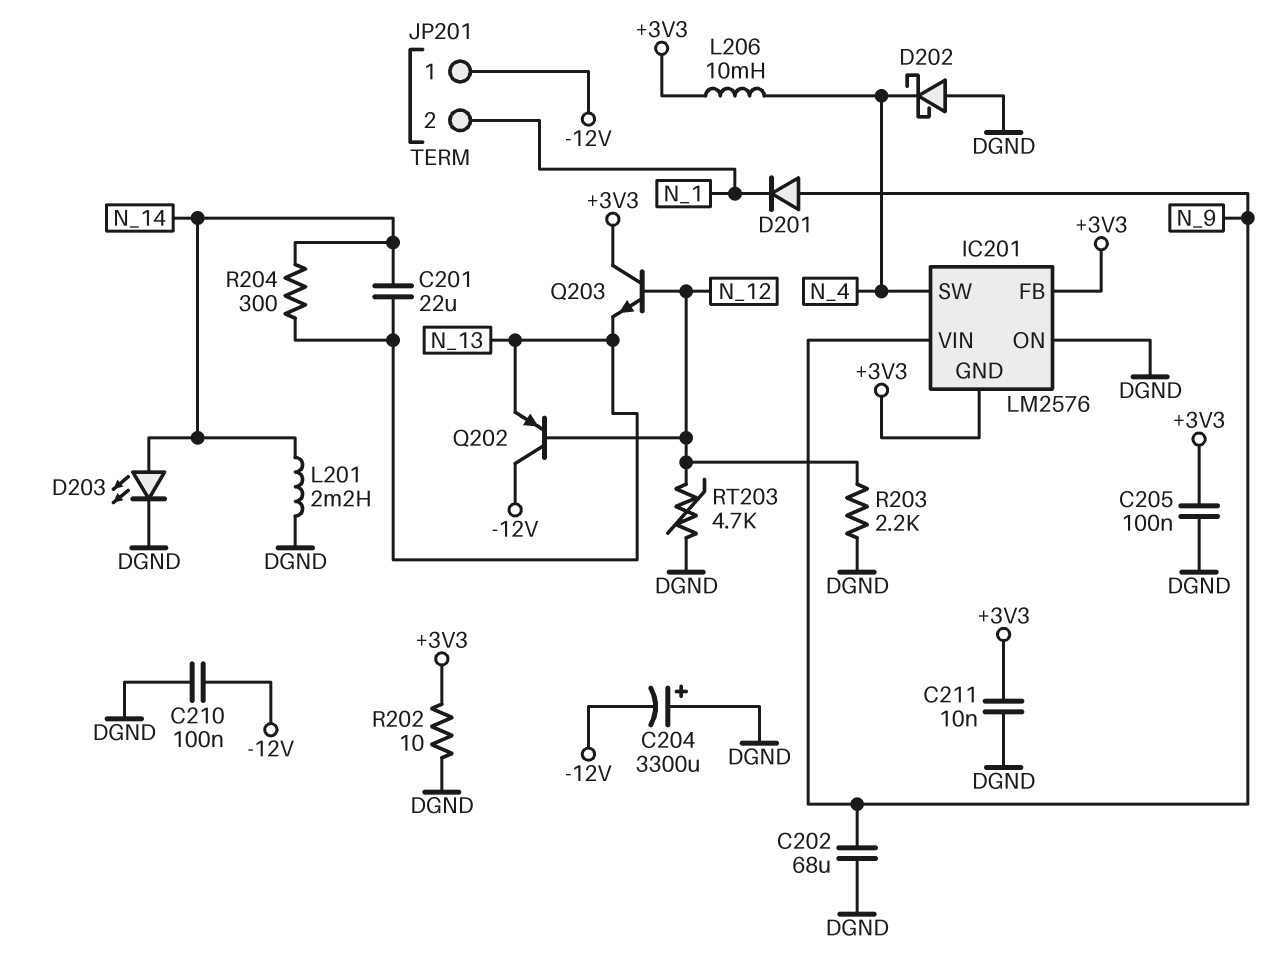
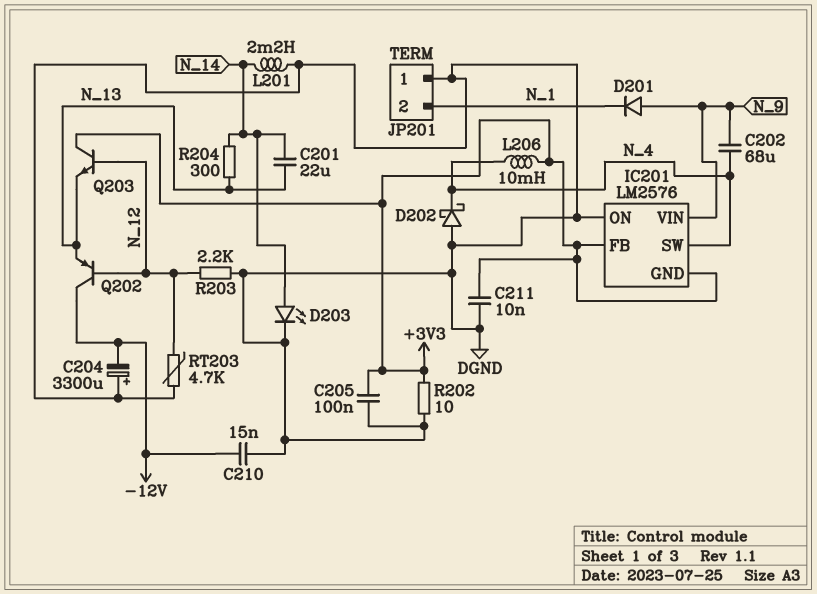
C202: 68uF (DGND, N_9) -> 68uF (N_4, N_9)
C210: 100nF (-12V, DGND) -> 15nF (-12V, DGND)
JP201 pin 1: -12V -> DGND

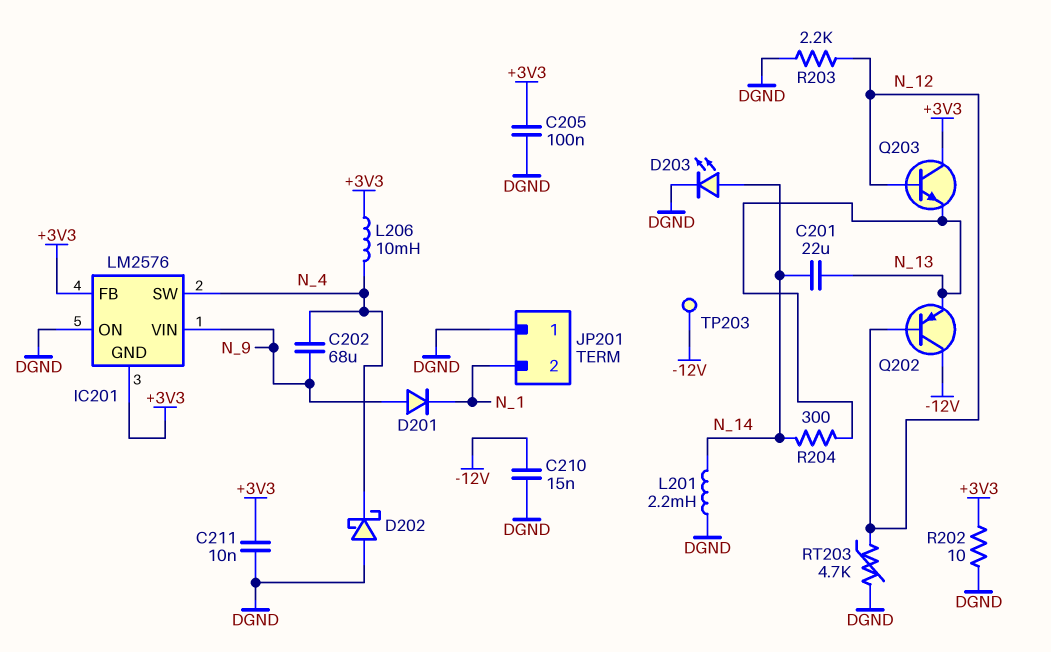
C204: 3300uF (plus DGND, minus -12V) -> none
TP203: none -> test point (-12V)

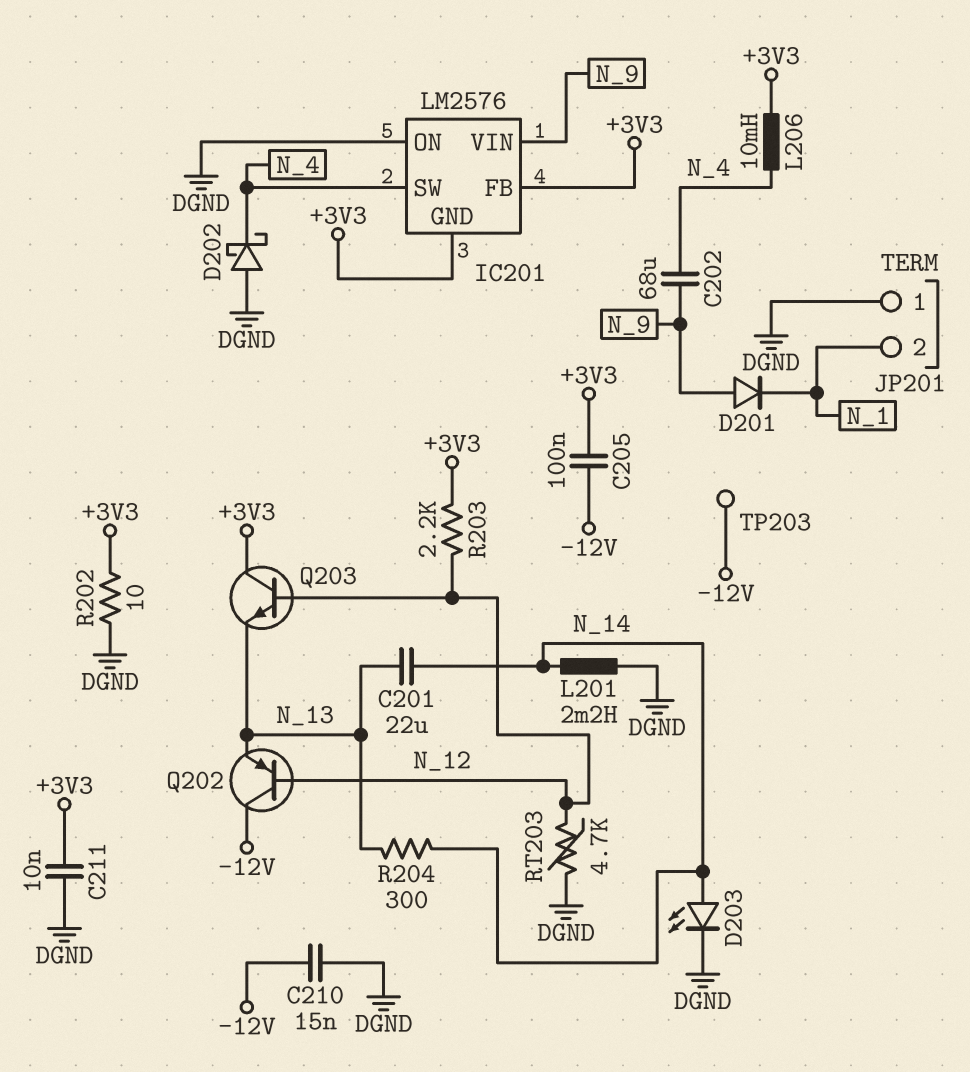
C205: 100nF (+3V3, DGND) -> 100nF (+3V3, -12V)
R203: 2.2k (DGND, N_12) -> 2.2k (+3V3, N_12)

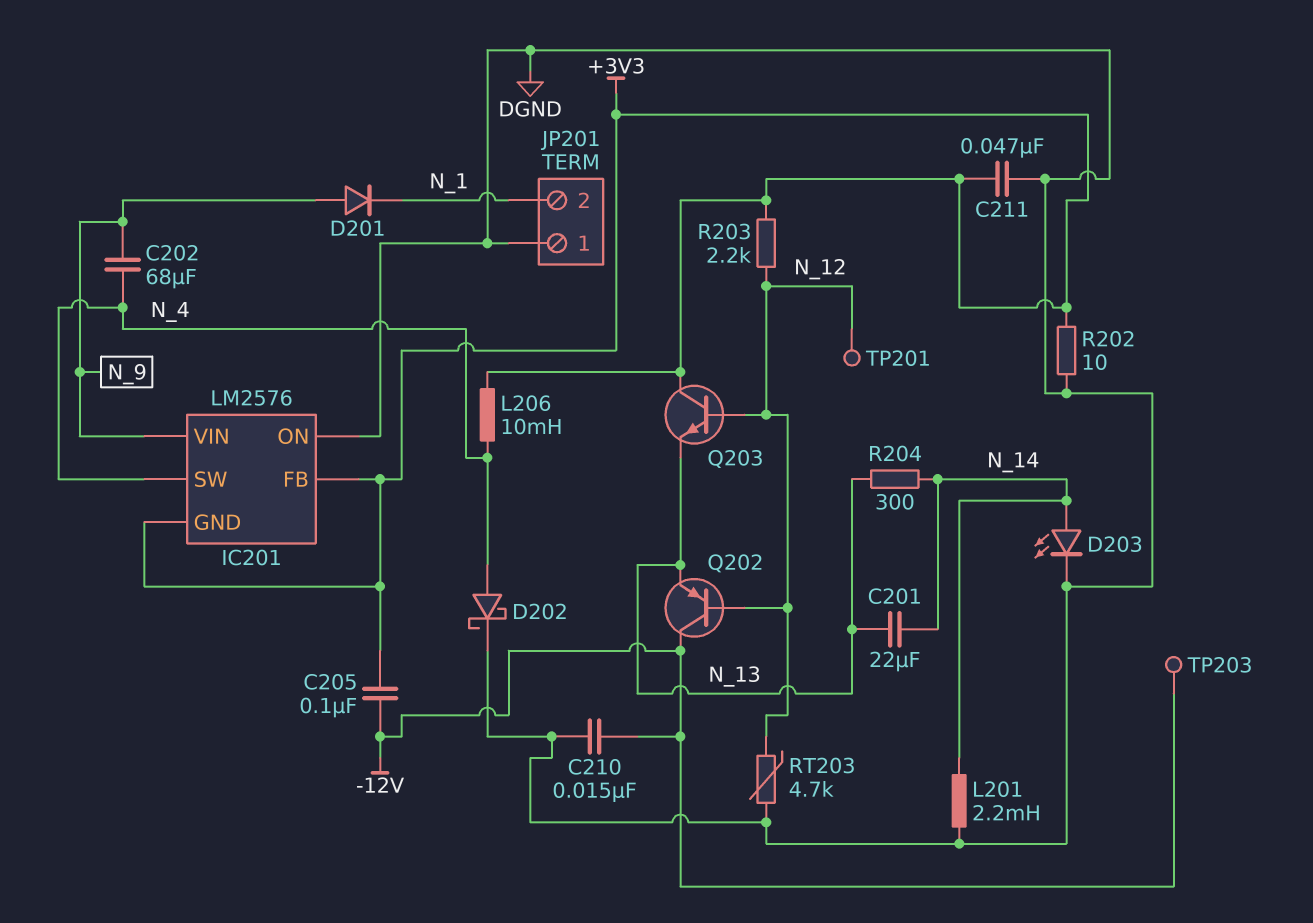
C211: 10nF (+3V3, DGND) -> 47nF (+3V3, DGND)
D202: schottky (A DGND, K N_4) -> schottky (A N_4, K DGND)
TP201: none -> test point (N_12)

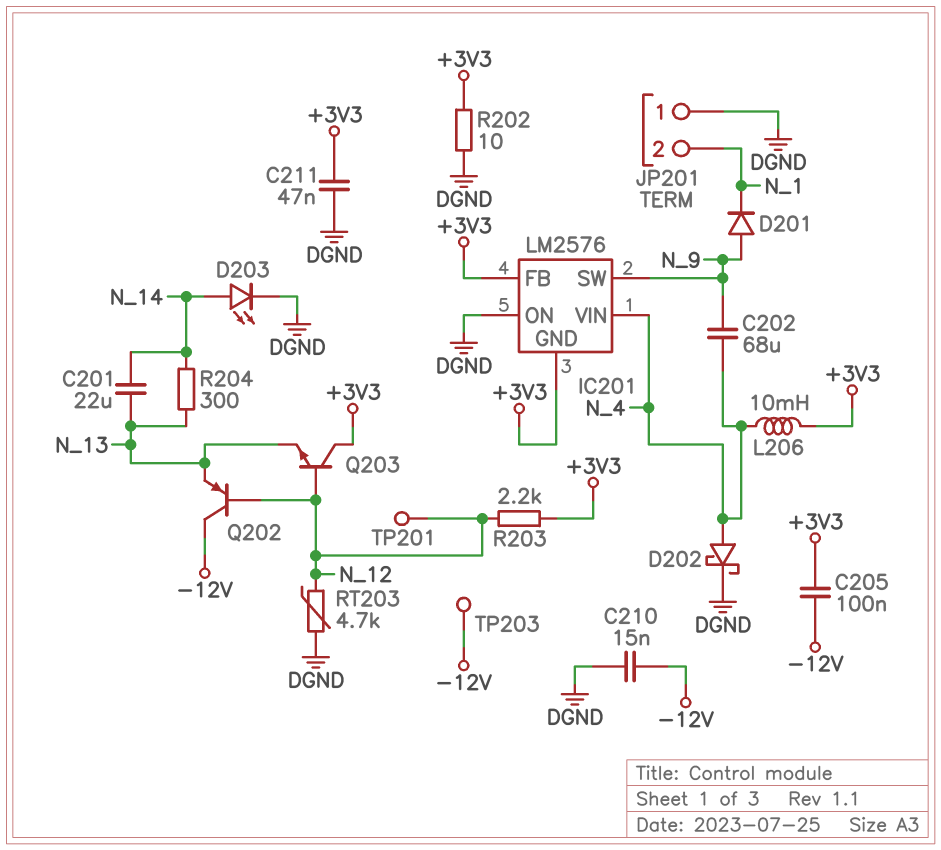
IC201 pin SW: N_4 -> N_9
IC201 pin VIN: N_9 -> N_4
L201: 2.2mH (DGND, N_14) -> none

